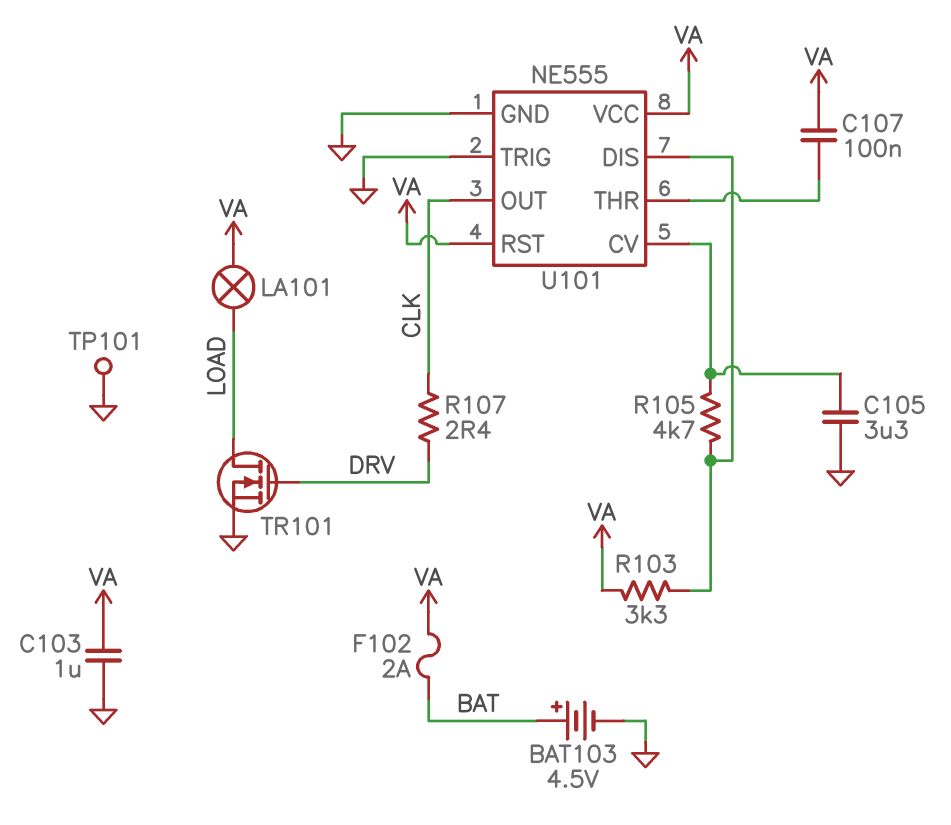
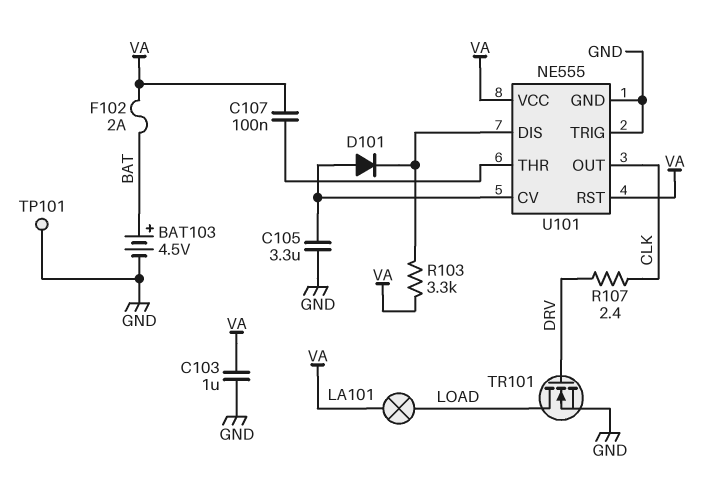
D101: none -> diode (A U101/CV, K U101/DIS)
R105: 4.7k (U101/CV, U101/DIS) -> none

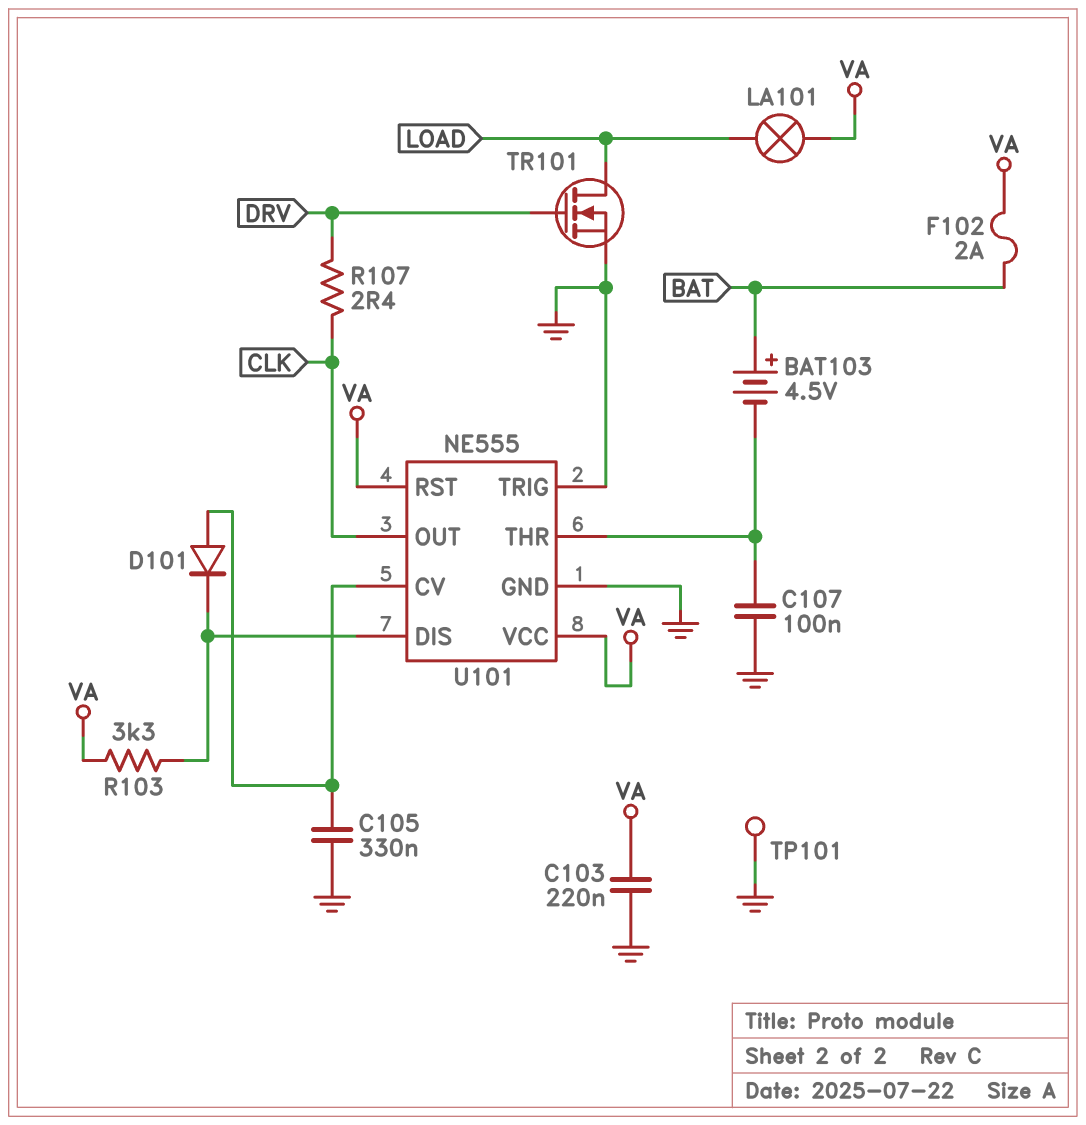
BAT103: 4.5V (plus BAT, minus GND) -> 4.5V (plus BAT, minus U101/THR)
C103: 1uF (GND, VA) -> 220nF (GND, VA)
C105: 3.3uF (GND, U101/CV) -> 330nF (GND, U101/CV)
C107: 100nF (U101/THR, VA) -> 100nF (GND, U101/THR)

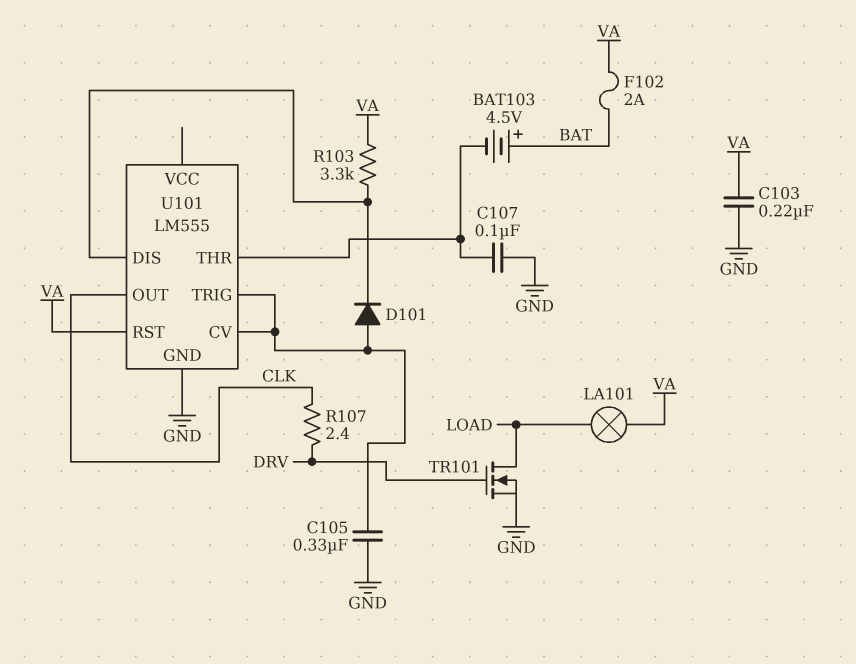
TP101: test point (GND) -> none
U101: NE555 -> LM555
U101 pin TRIG: GND -> U101/CV
U101 pin VCC: VA -> none

